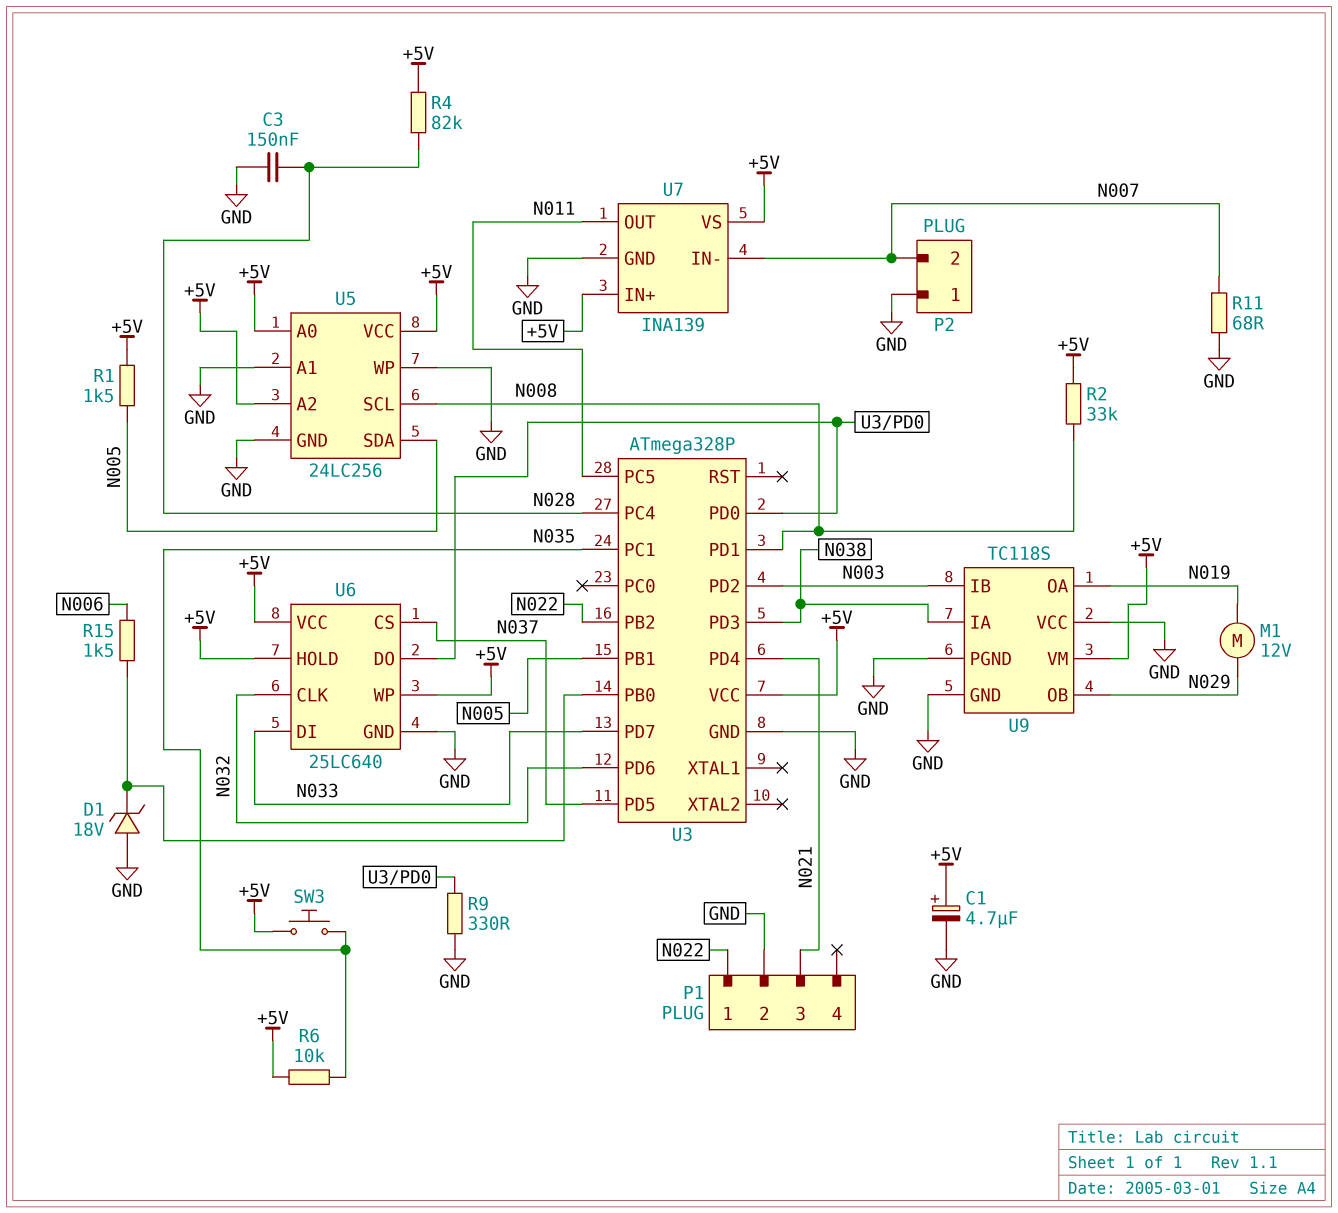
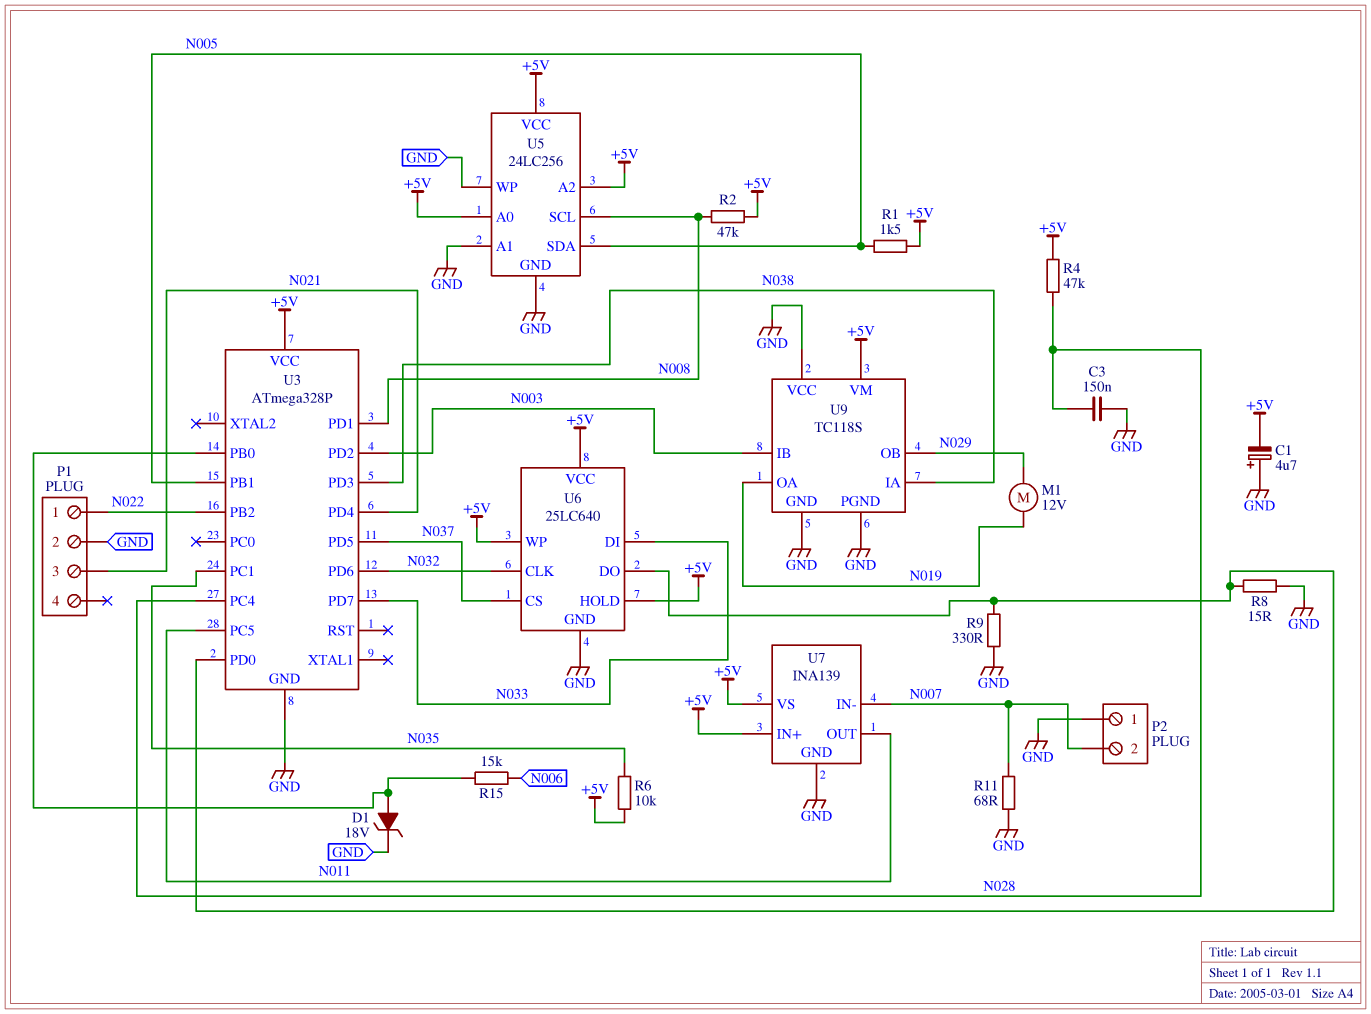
C1: 4.7uF (plus +5V, minus GND) -> 4.7uF (plus GND, minus +5V)
D1: zener 18V (A GND, K U3/PB0) -> zener 18V (A U3/PB0, K GND)
R2: 33k (+5V, N008) -> 47k (+5V, N008)
R4: 82k (+5V, N028) -> 47k (+5V, N028)
R8: none -> 15 (GND, U3/PD0)
R15: 1.5k (N006, U3/PB0) -> 15k (N006, U3/PB0)
SW3: button (+5V, N035) -> none

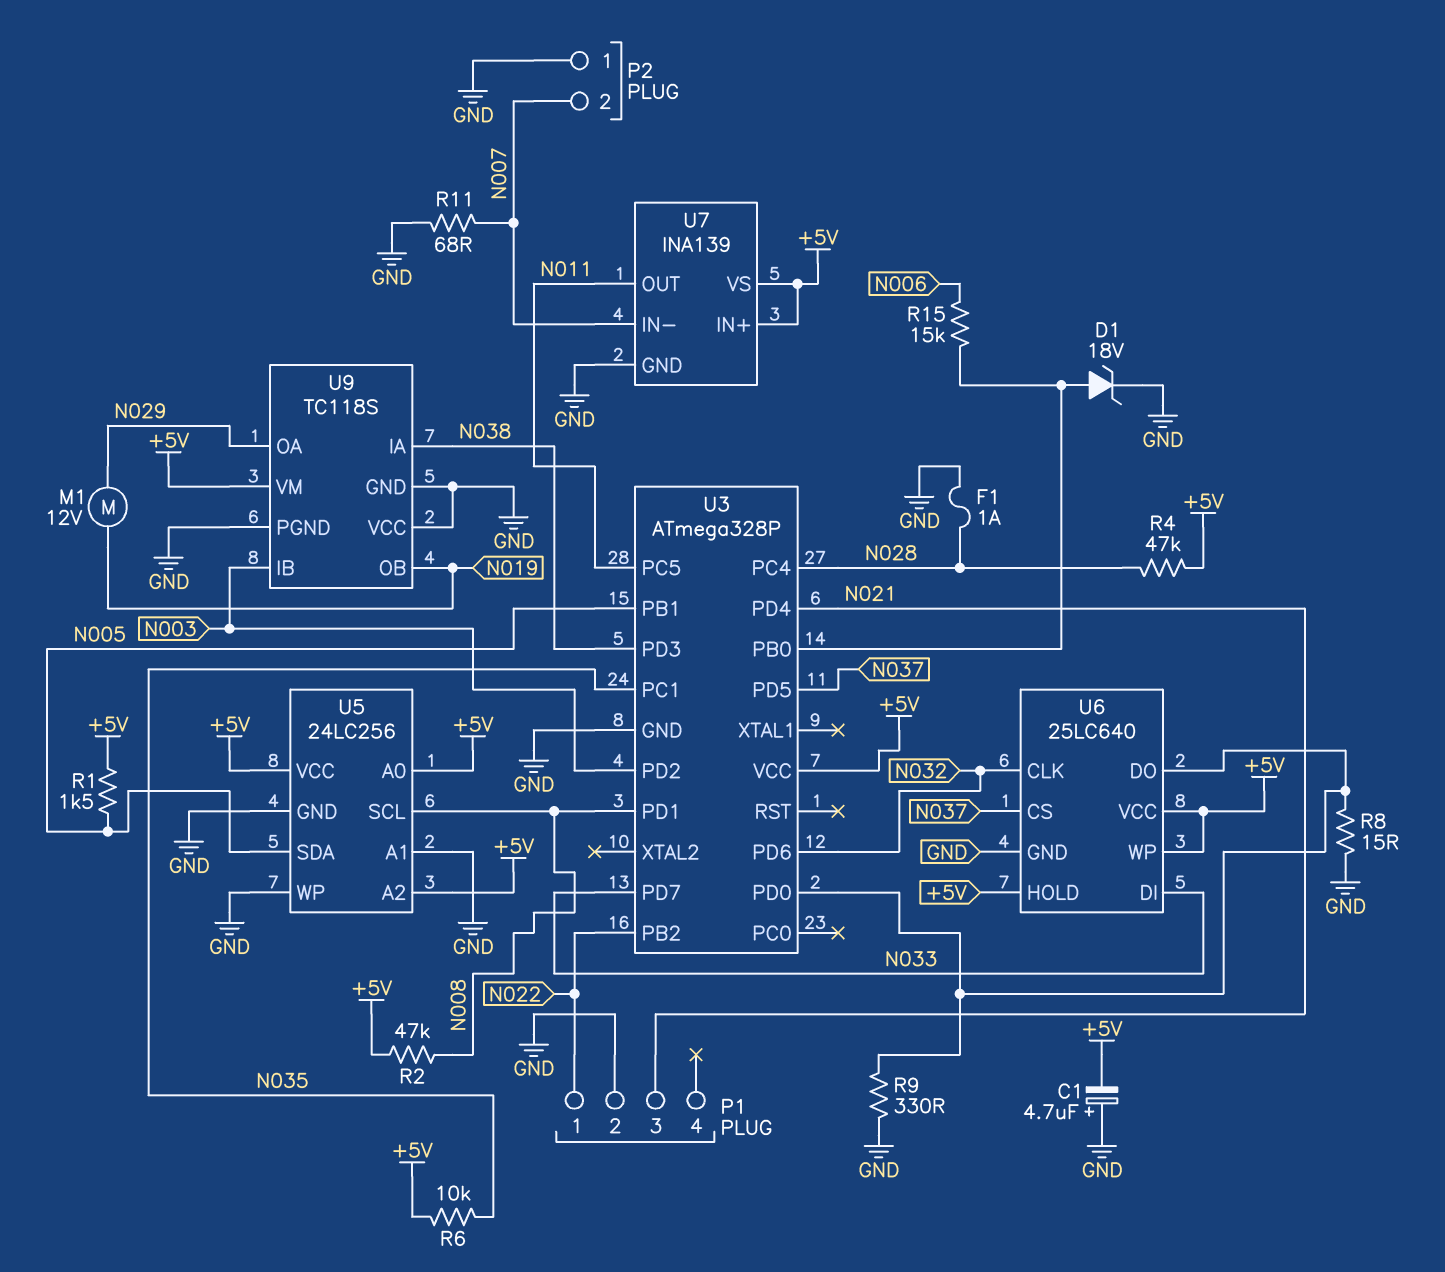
C3: 150nF (GND, N028) -> none
F1: none -> 1A (GND, N028)
U9 pin OA: N019 -> N029
U9 pin OB: N029 -> N019

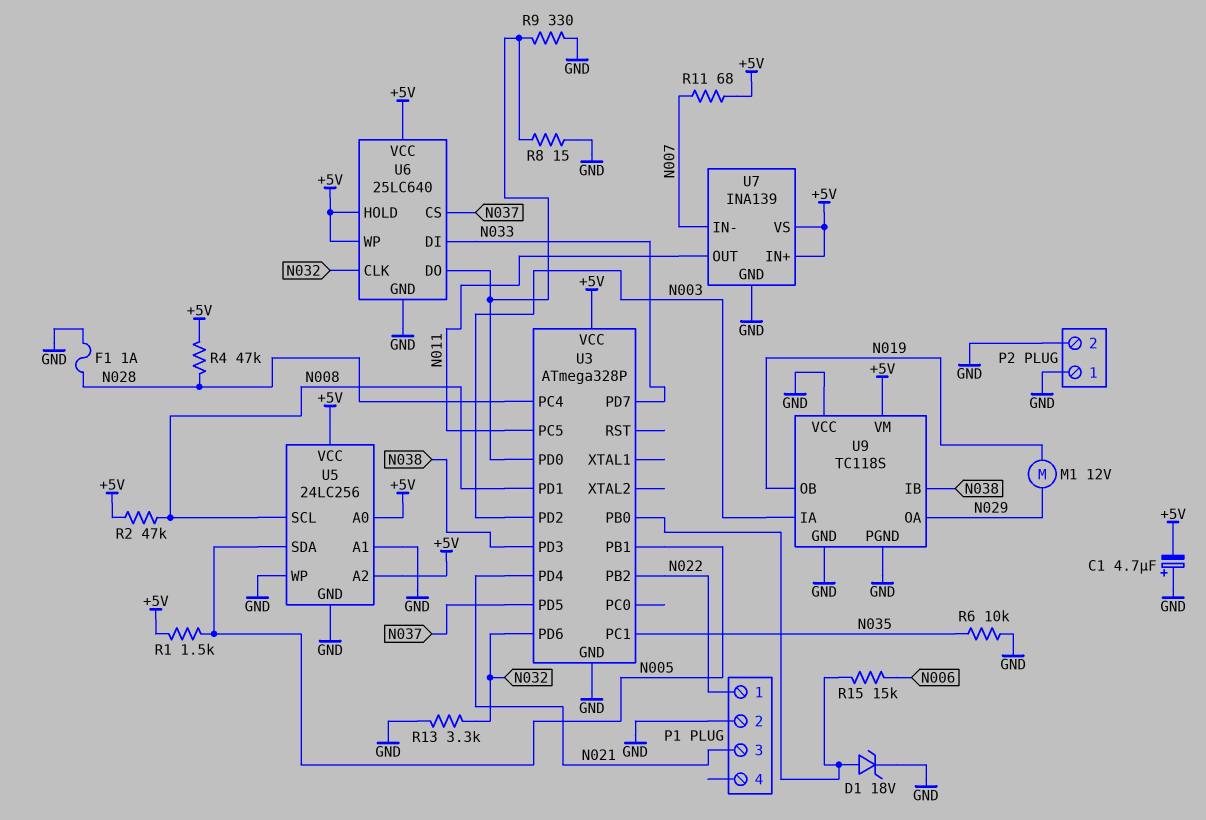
P2 pin 2: N007 -> GND
R6: 10k (+5V, N035) -> 10k (GND, N035)
R11: 68 (GND, N007) -> 68 (+5V, N007)
R13: none -> 3.3k (GND, N032)
U9 pin IA: N038 -> N003
U9 pin IB: N003 -> N038

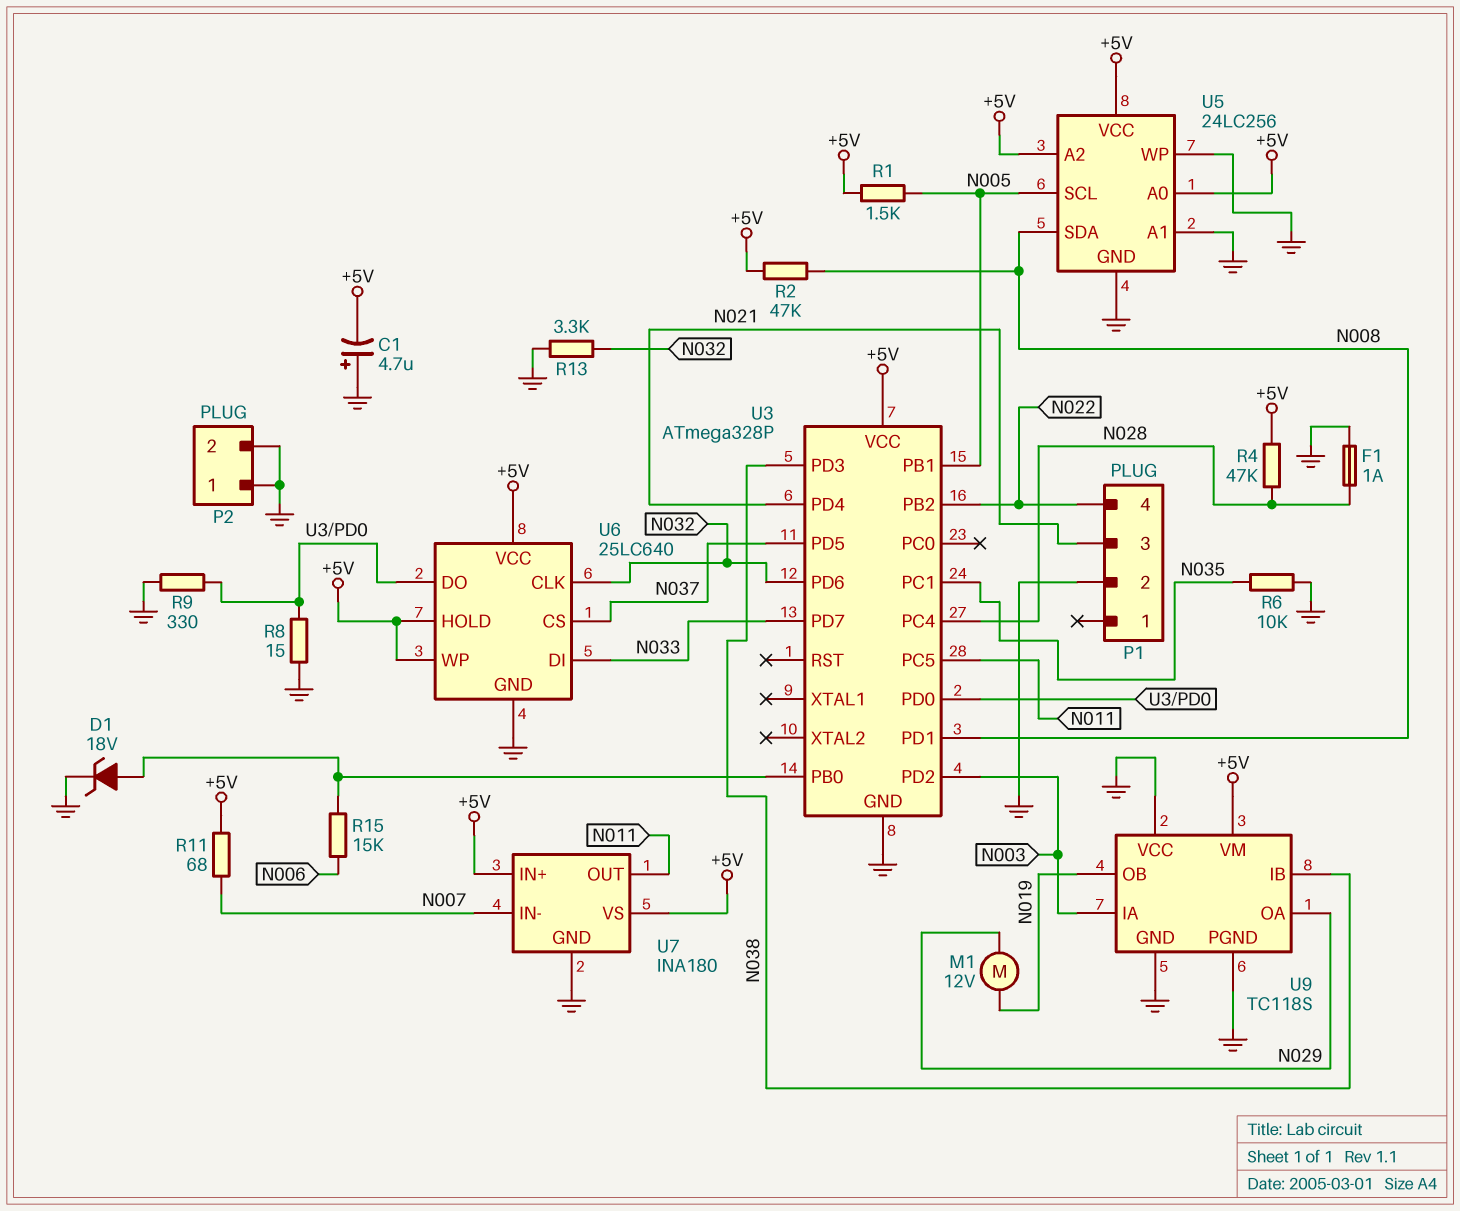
P1 pin 1: N022 -> none
P1 pin 4: none -> N022
U5 pin SCL: N008 -> N005
U5 pin SDA: N005 -> N008
U7: INA139 -> INA180

